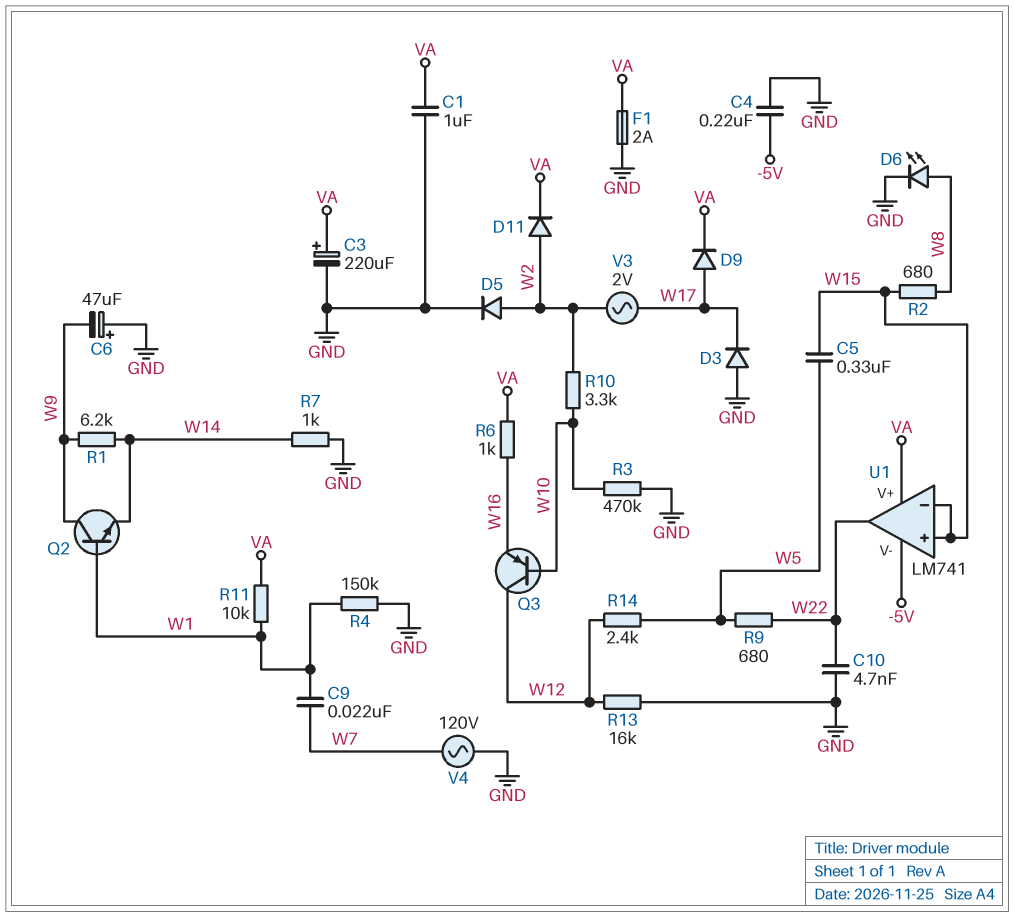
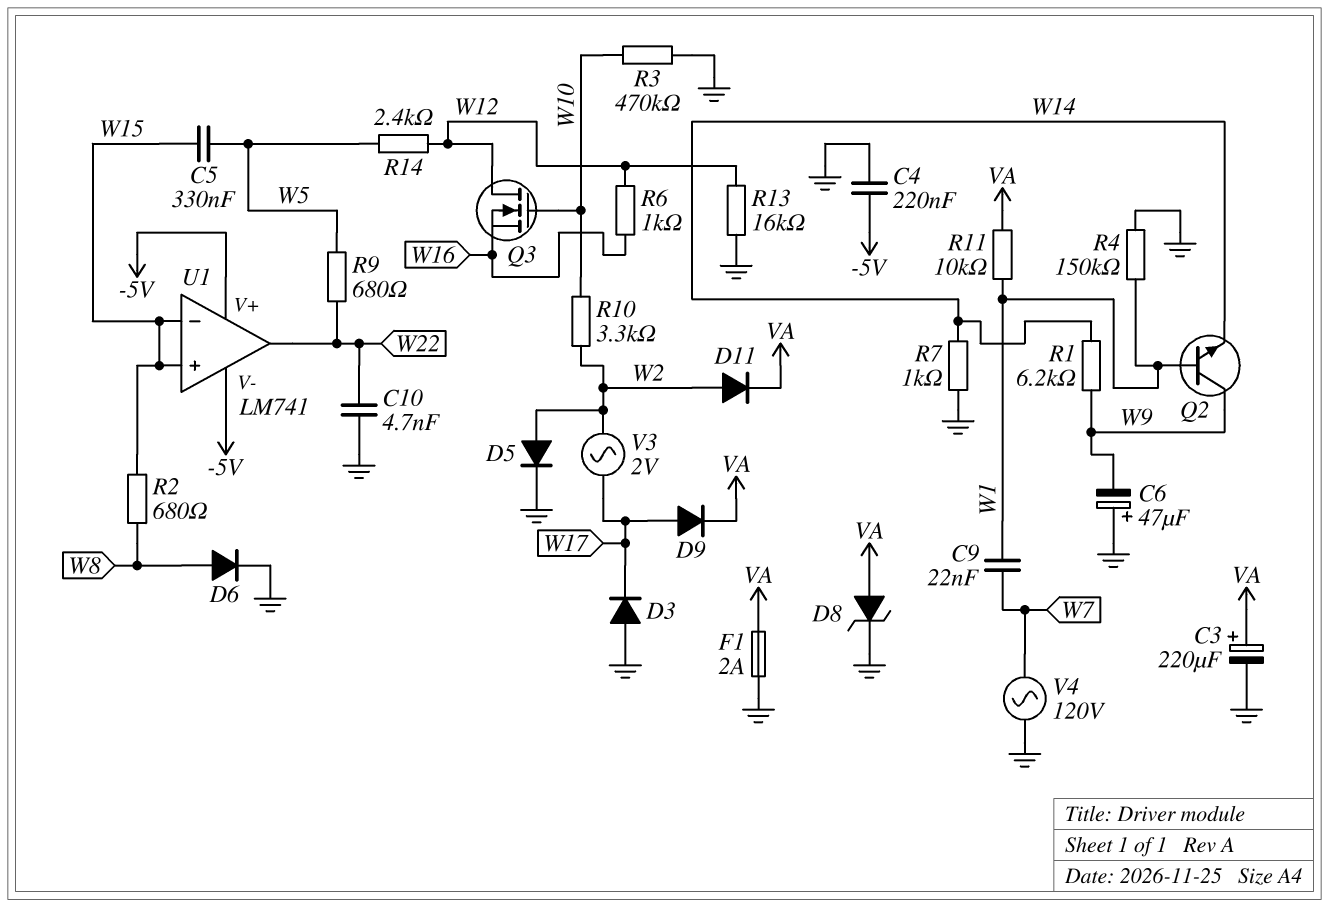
C1: 1uF (GND, VA) -> none
D6: LED (A W8, K GND) -> diode (A W8, K GND)
D8: none -> zener (A VA, K GND)
Q3: PNP (B W10, C W12, E W16) -> NMOS (G W10, D W12, S W16)
R6: 1k (VA, W16) -> 1k (W12, W16)
U1 pin V+: VA -> -5V

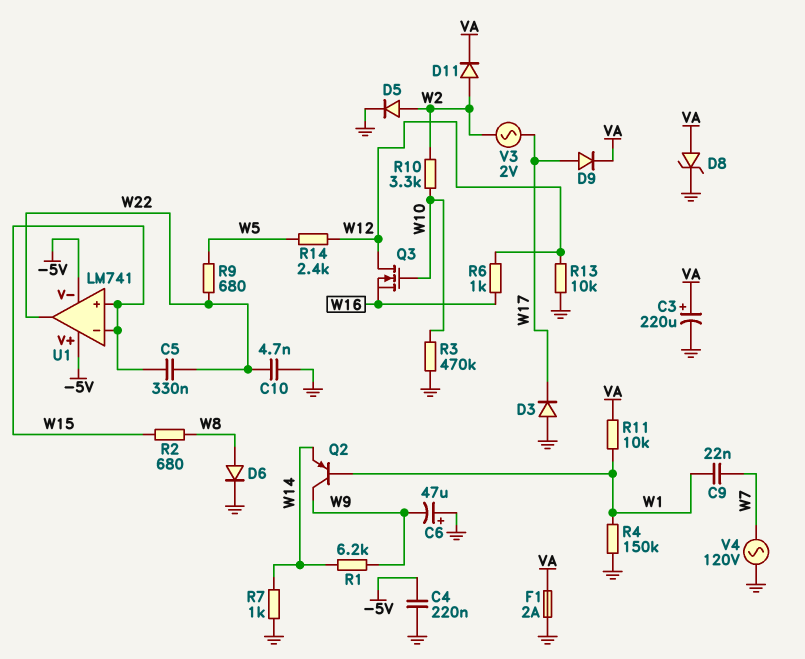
C5: 330nF (W5, W15) -> 330nF (W15, W22)
Q2: NPN (B W1, C W9, E W14) -> PNP (B W1, C W9, E W14)
R13: 16k (GND, W12) -> 10k (GND, W12)

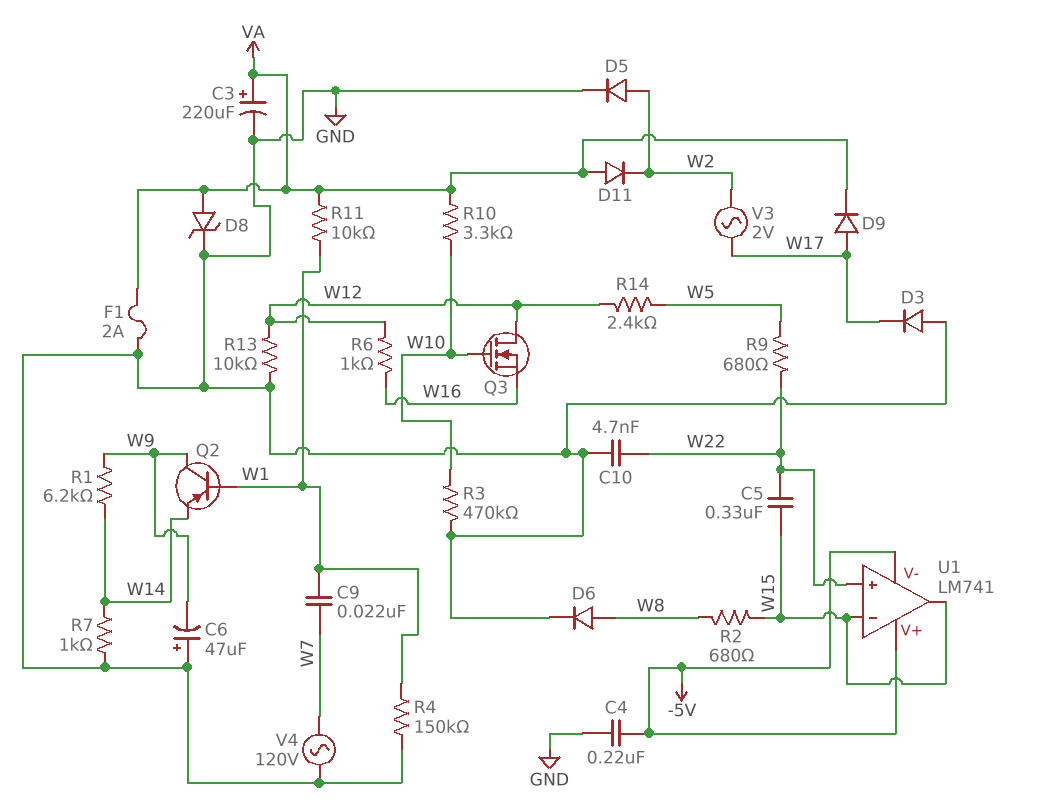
D11: diode (A W2, K VA) -> diode (A VA, K W2)
R10: 3.3k (W2, W10) -> 3.3k (VA, W10)
U1 pin in+: W15 -> W22
U1 pin out: W22 -> W15

